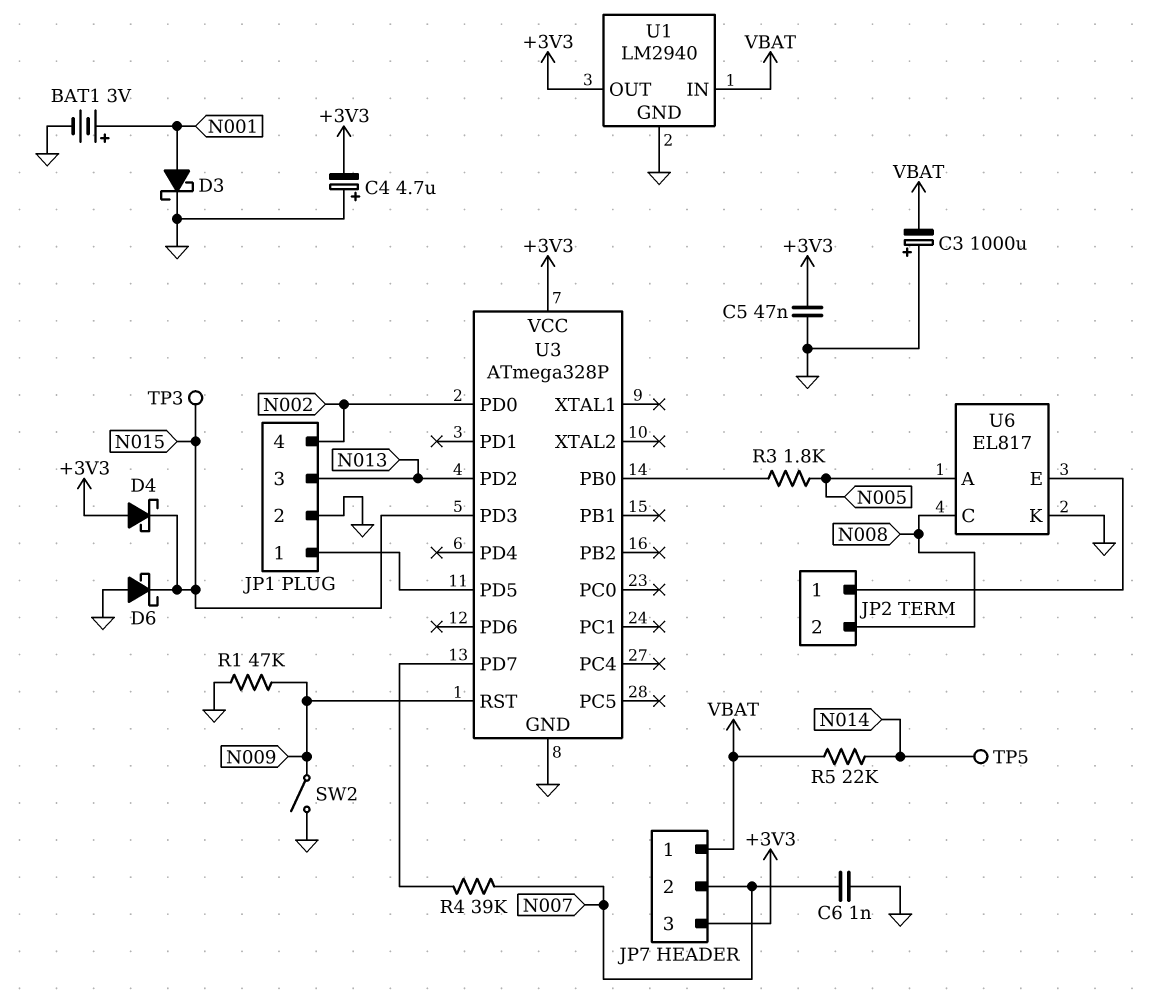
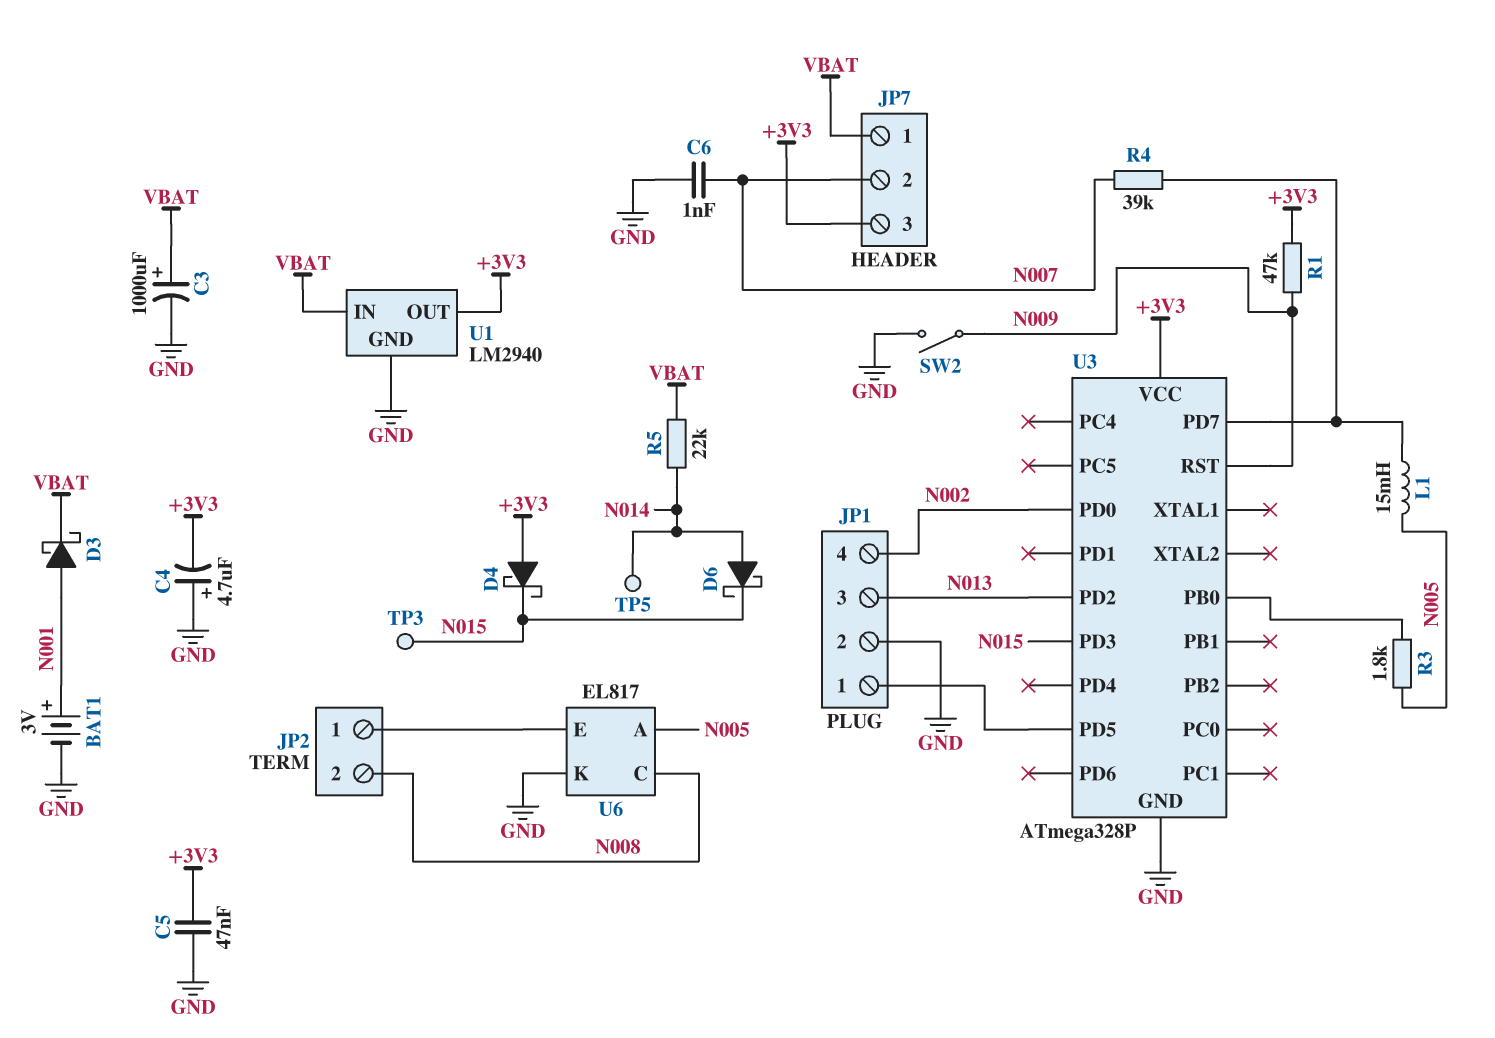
C3: 1000uF (plus GND, minus VBAT) -> 1000uF (plus VBAT, minus GND)
D3: schottky (A N001, K GND) -> schottky (A N001, K VBAT)
D6: schottky (A GND, K N015) -> schottky (A N014, K N015)
L1: none -> 15mH (N005, U3/PD7)
R1: 47k (GND, N009) -> 47k (+3V3, N009)

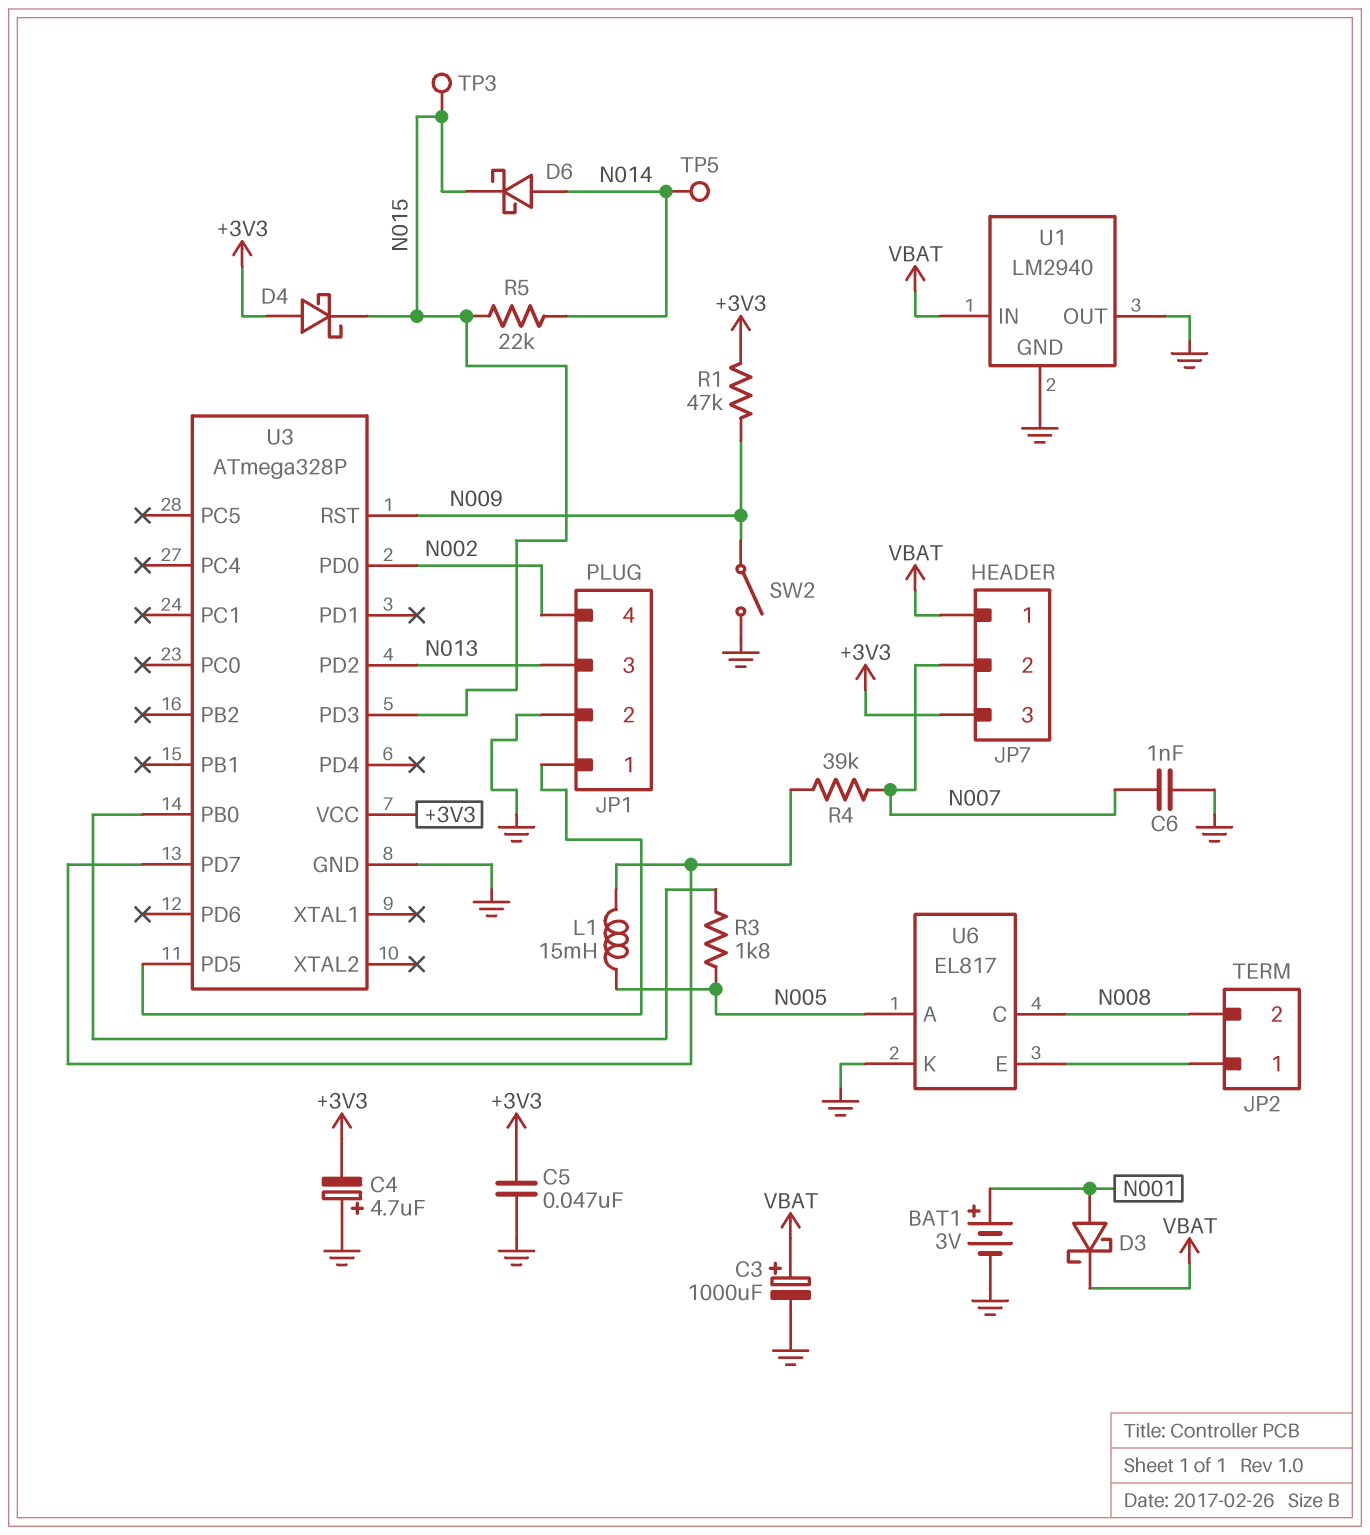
R5: 22k (N014, VBAT) -> 22k (N014, N015)
U1 pin OUT: +3V3 -> GND

